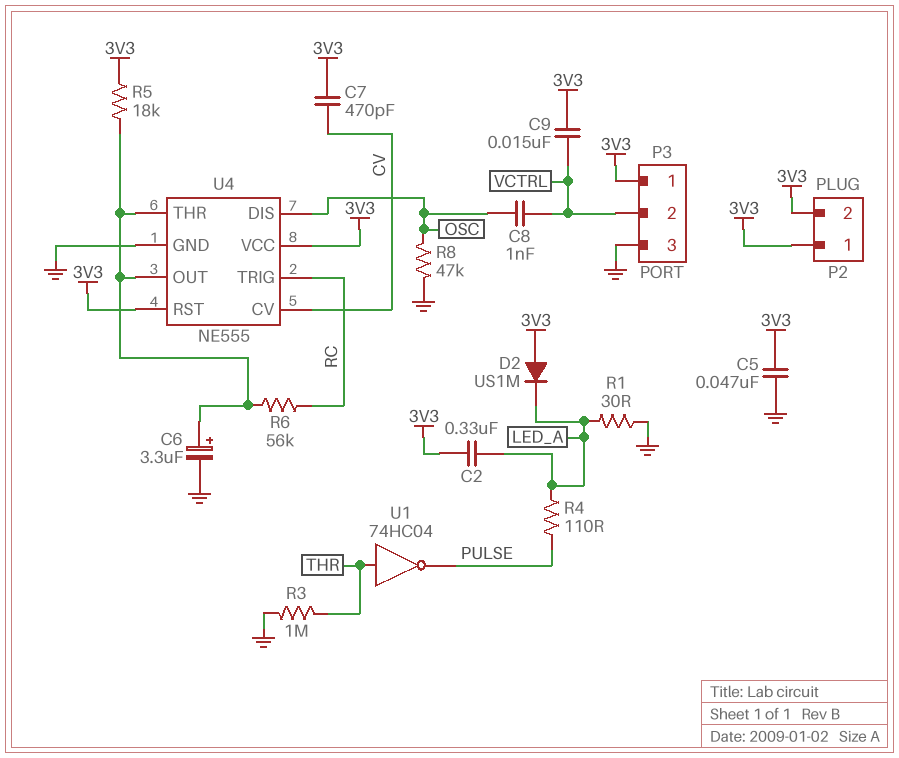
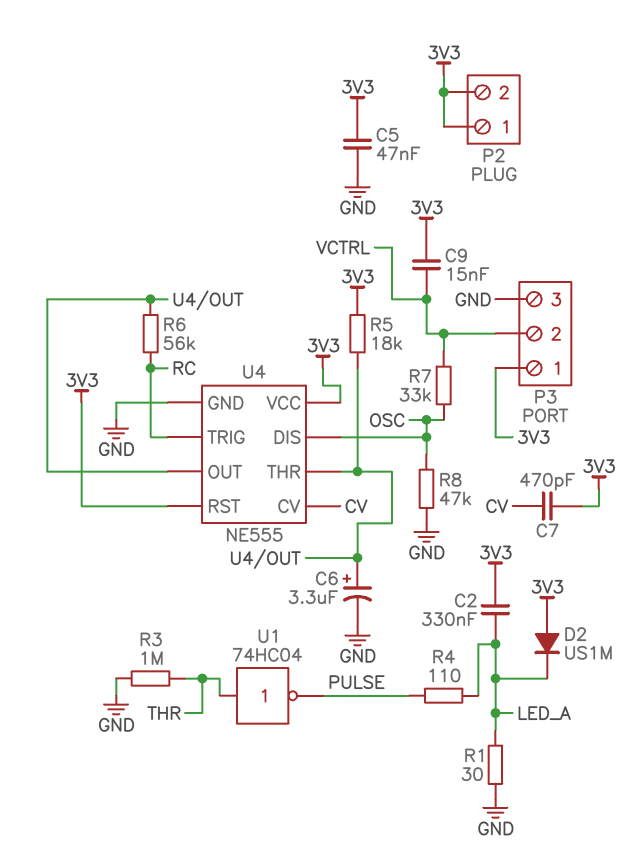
C8: 1nF (OSC, VCTRL) -> none
R7: none -> 33k (OSC, VCTRL)

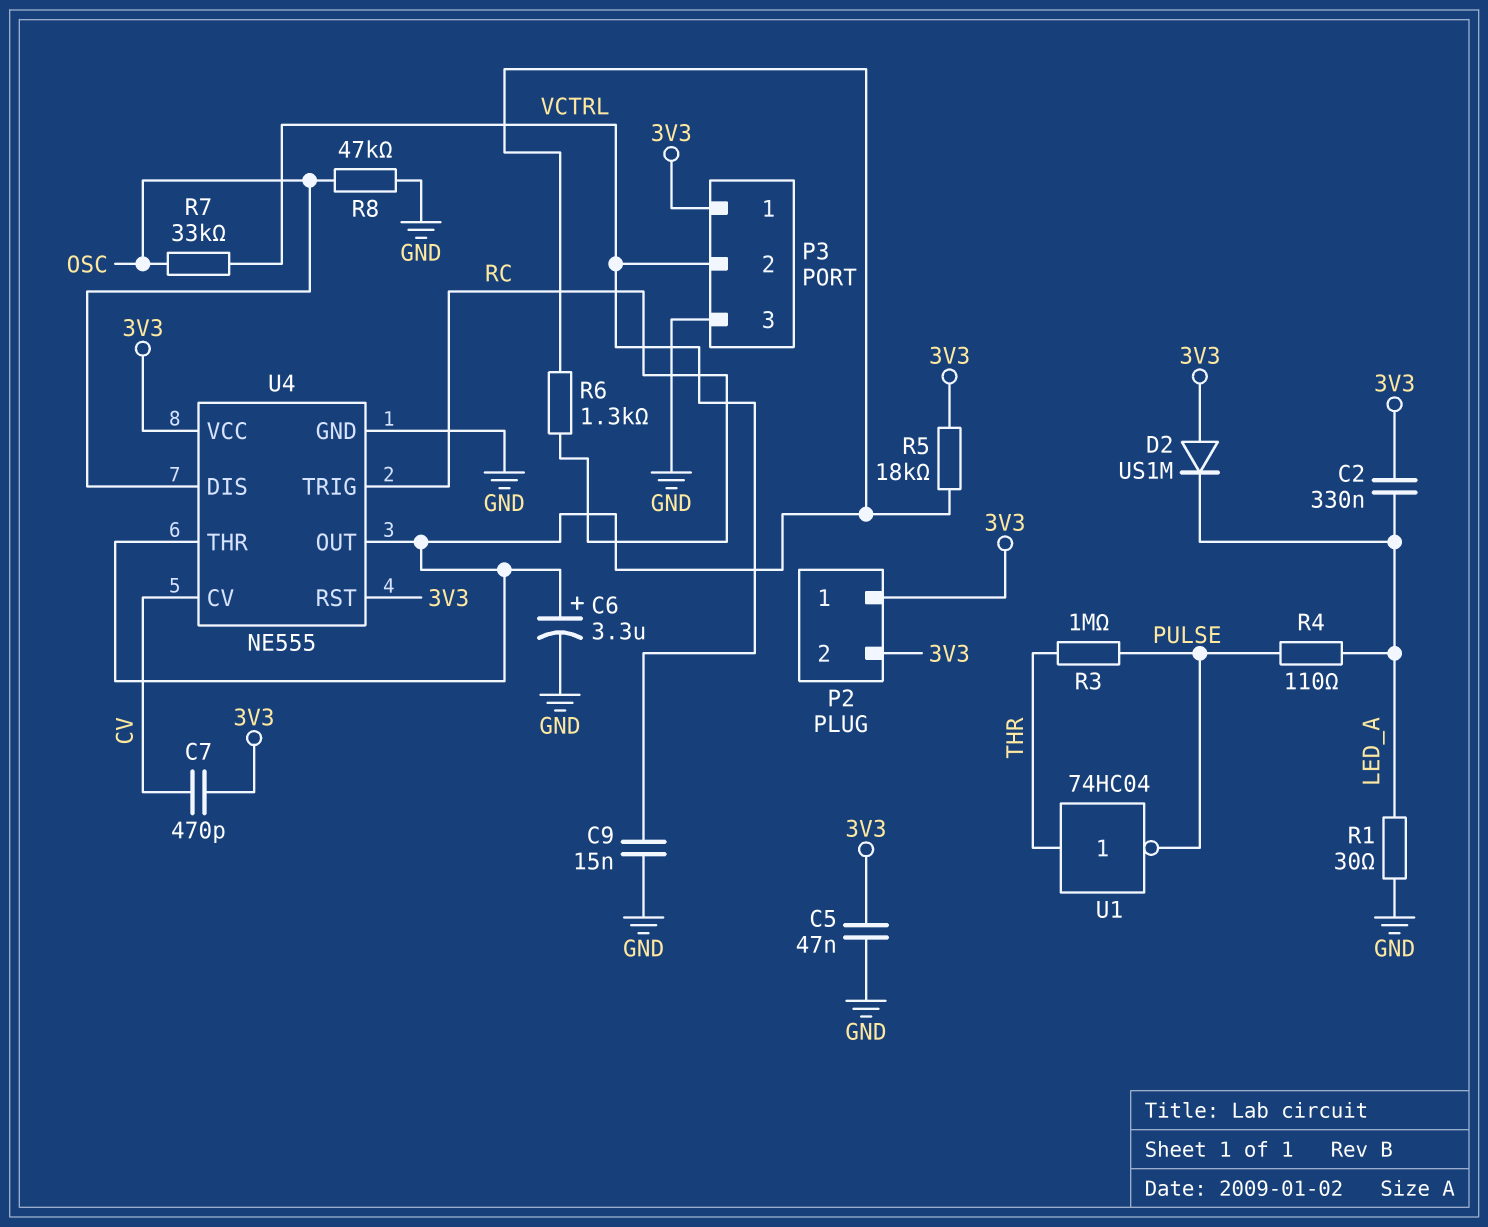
C9: 15nF (3V3, VCTRL) -> 15nF (GND, VCTRL)
R3: 1M (GND, THR) -> 1M (PULSE, THR)
R6: 56k (RC, U4/OUT) -> 1.3k (RC, U4/OUT)

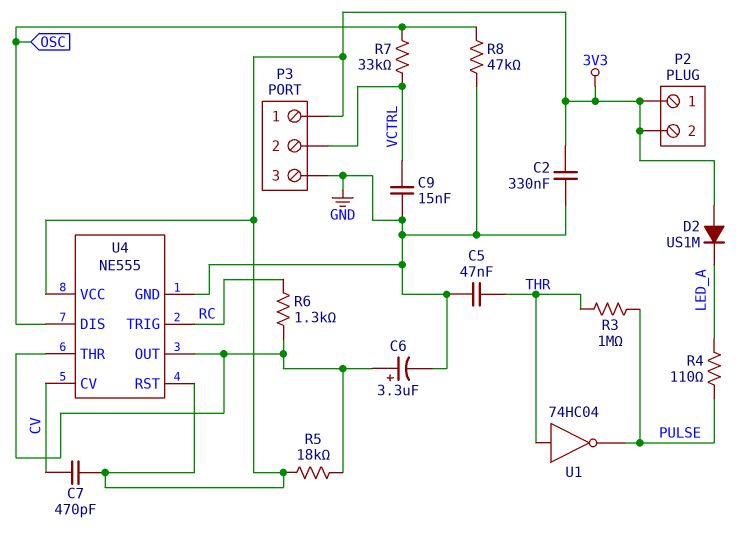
C2: 330nF (3V3, LED_A) -> 330nF (3V3, GND)
C5: 47nF (3V3, GND) -> 47nF (GND, THR)
R1: 30 (GND, LED_A) -> none

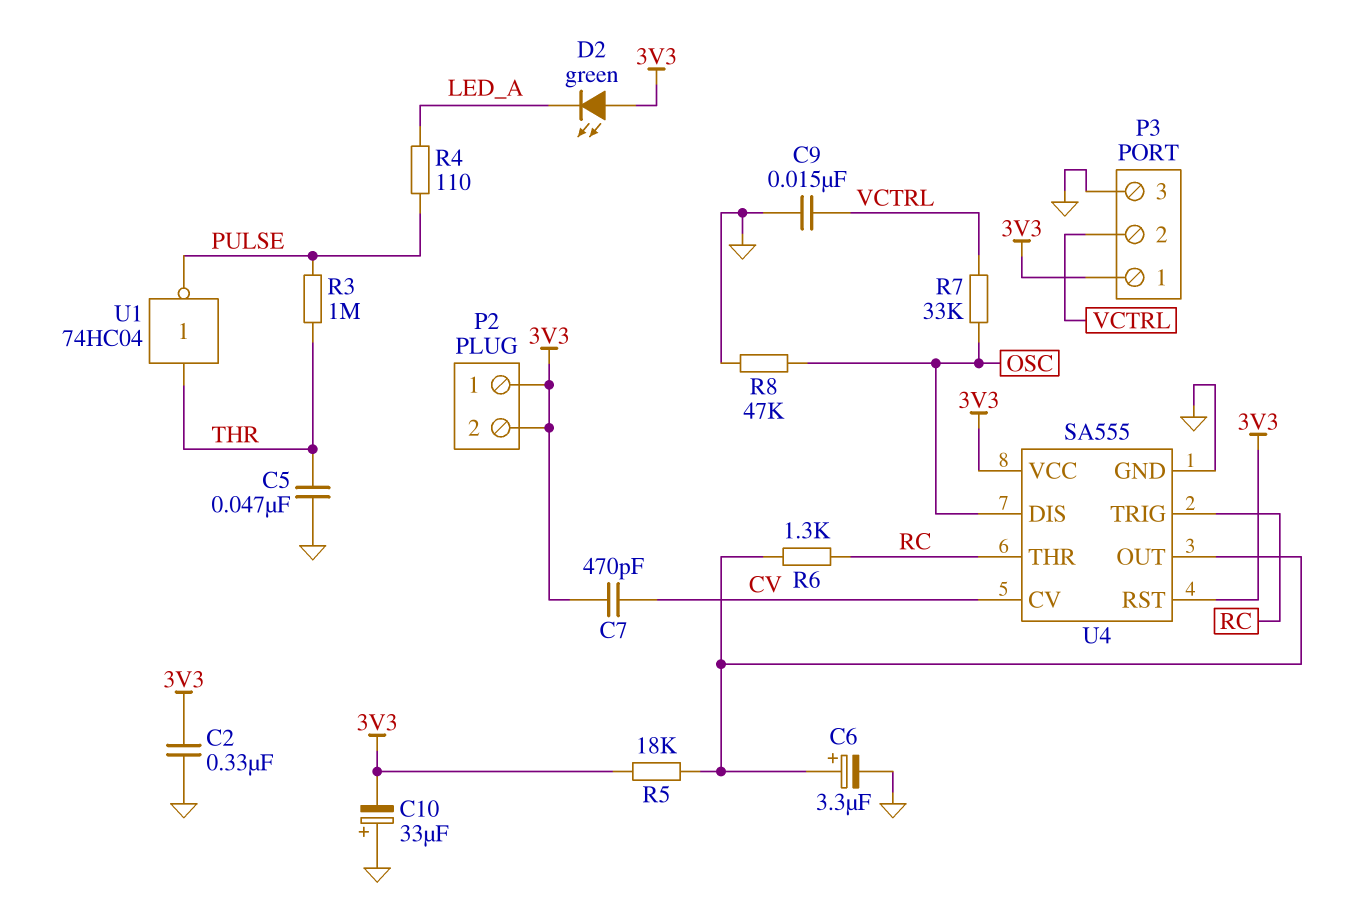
C10: none -> 33uF (plus GND, minus 3V3)
D2: diode US1M (A 3V3, K LED_A) -> LED green (A 3V3, K LED_A)
U4: NE555 -> SA555
U4 pin THR: U4/OUT -> RC

